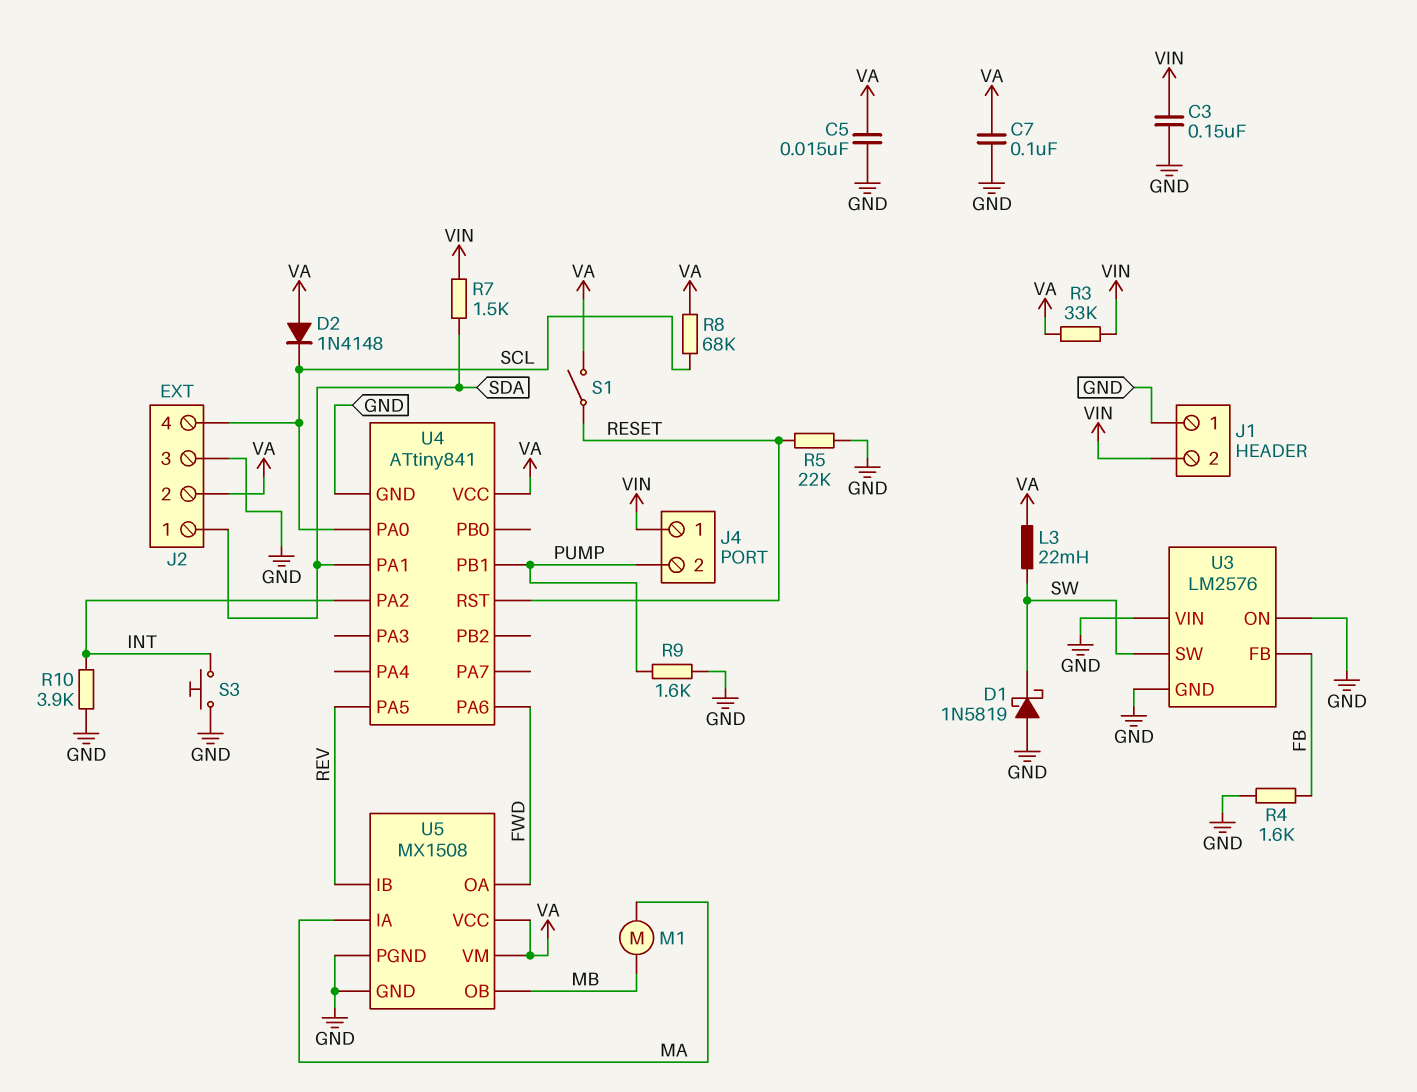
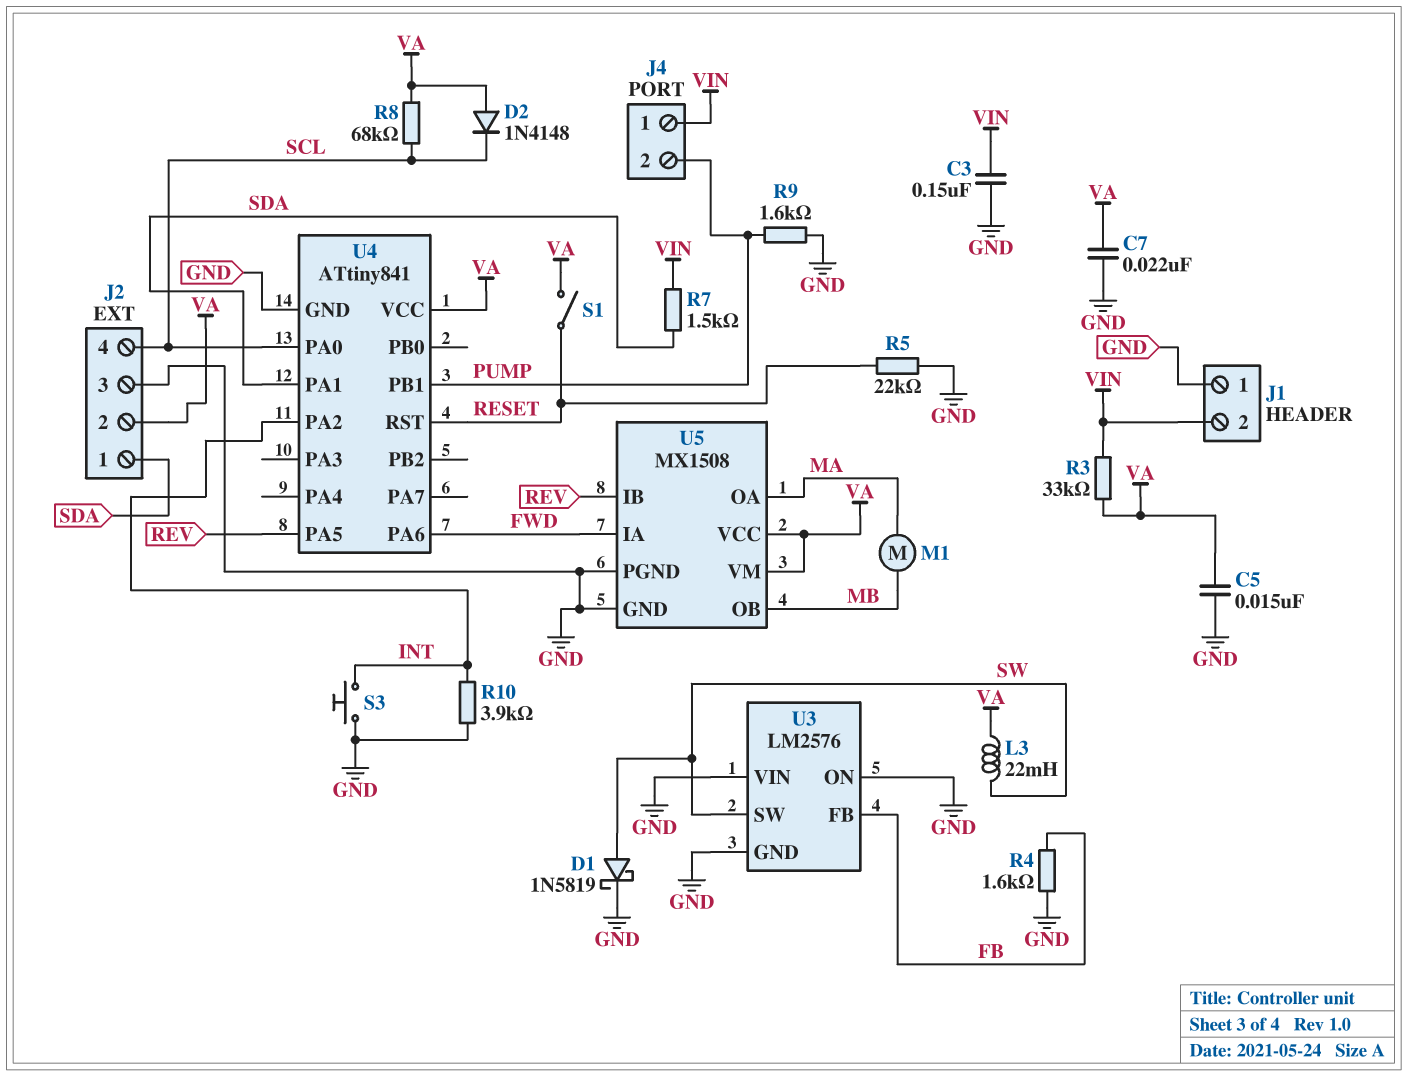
C7: 100nF (GND, VA) -> 22nF (GND, VA)
D1: schottky 1N5819 (A GND, K SW) -> schottky 1N5819 (A SW, K GND)
U5 pin IA: MA -> FWD
U5 pin OA: FWD -> MA

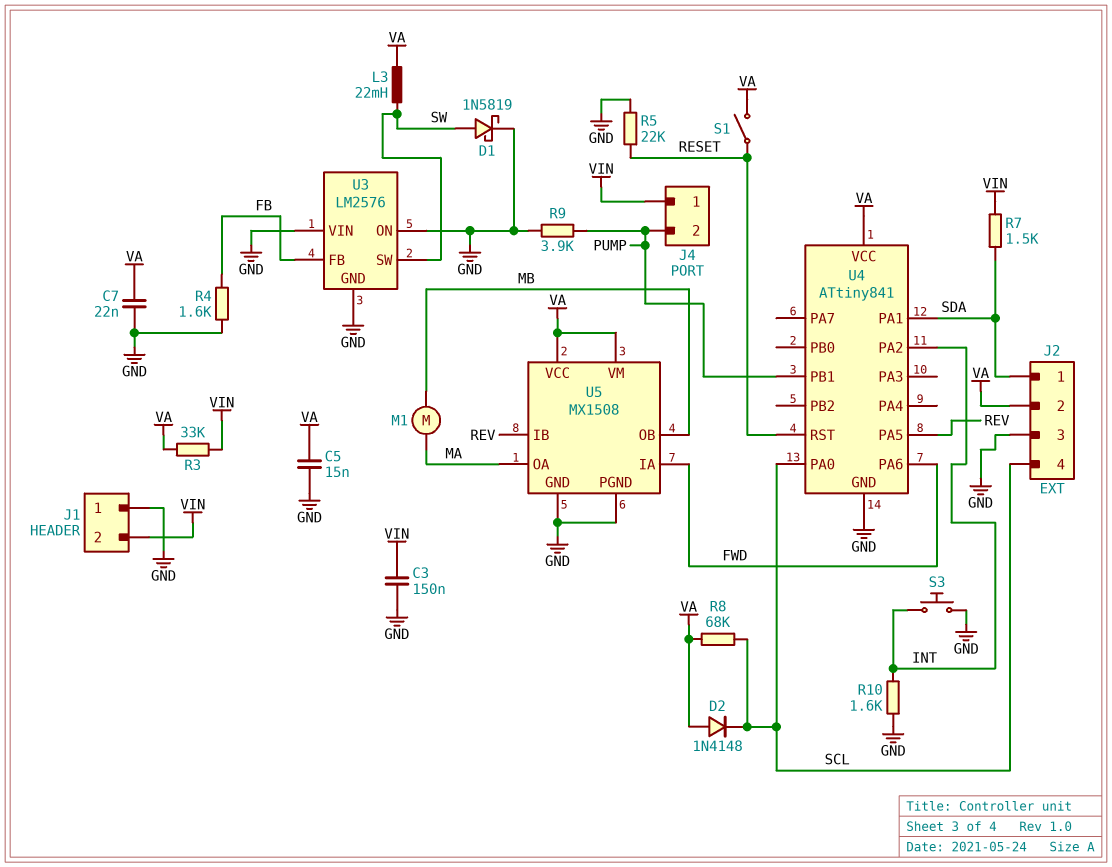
R9: 1.6k (GND, PUMP) -> 3.9k (GND, PUMP)
R10: 3.9k (GND, INT) -> 1.6k (GND, INT)

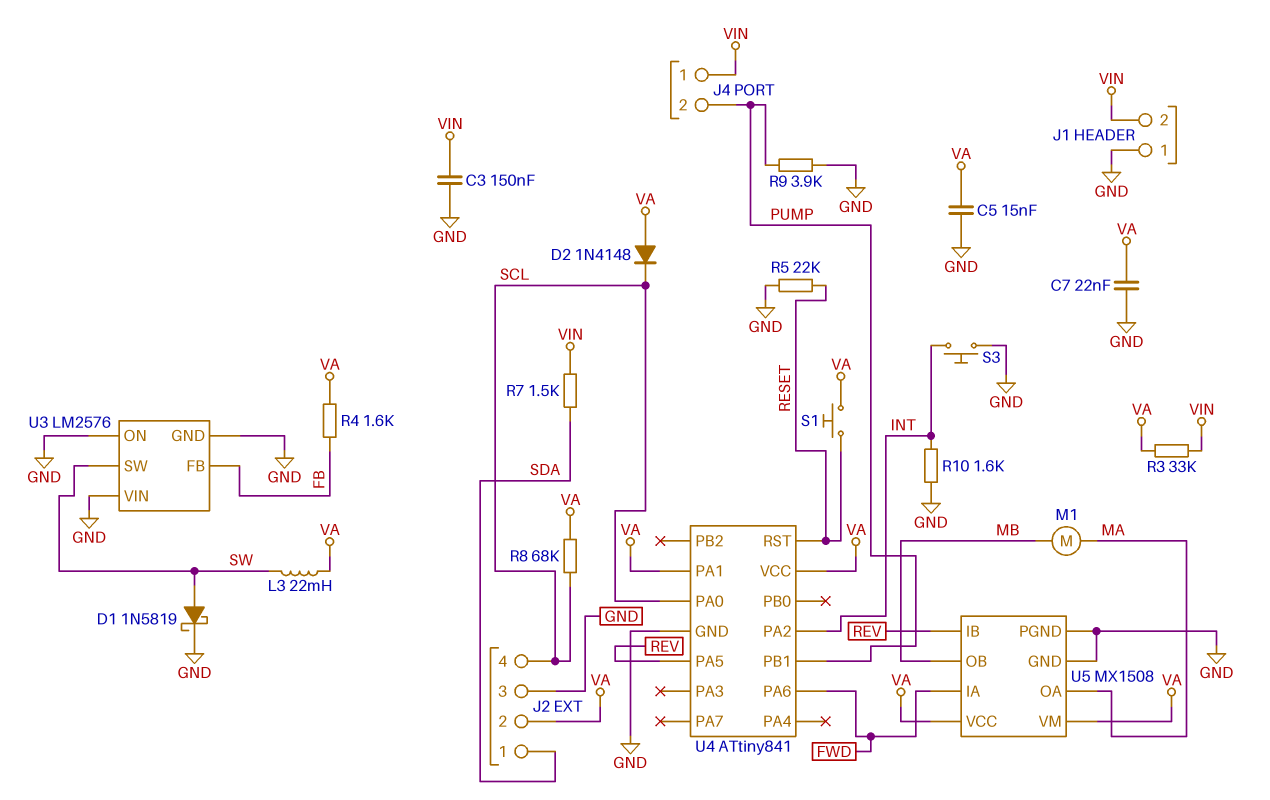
R4: 1.6k (FB, GND) -> 1.6k (FB, VA)
S1: switch (RESET, VA) -> button (RESET, VA)
U4 pin PA1: SDA -> VA

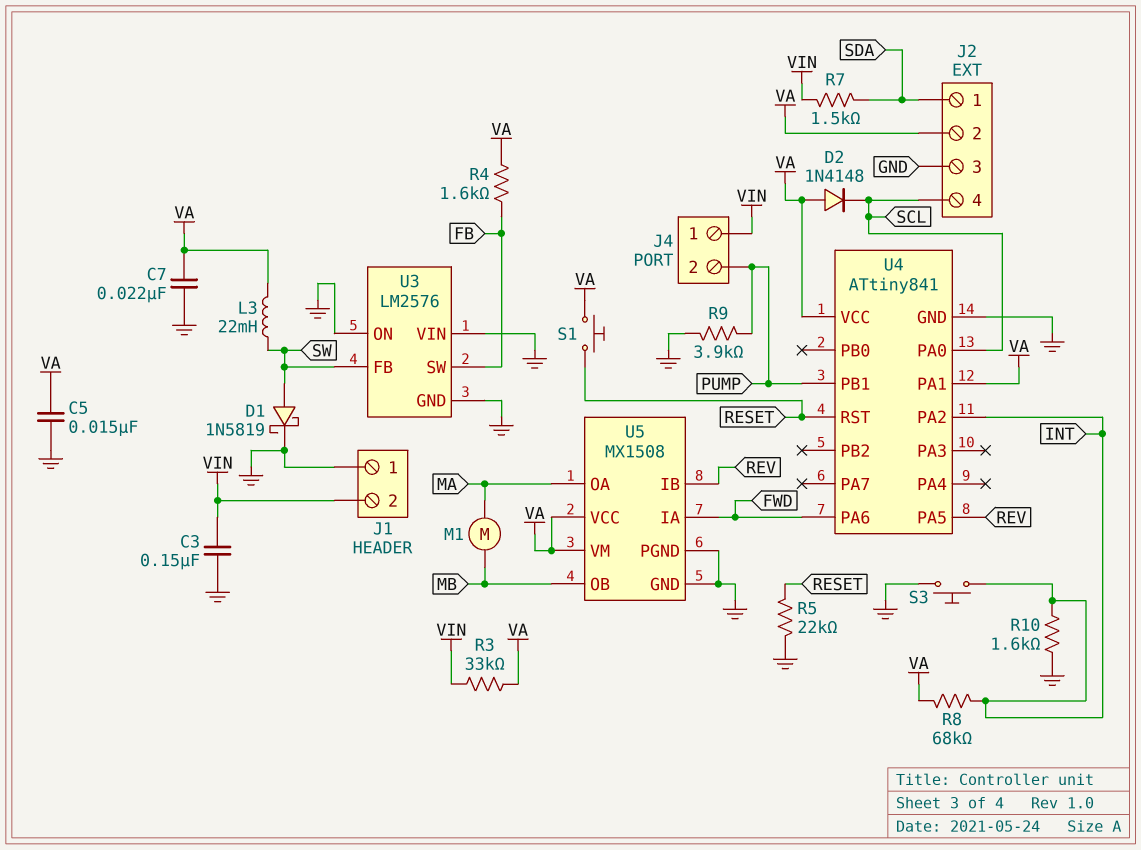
R8: 68k (SCL, VA) -> 68k (INT, VA)
U3 pin FB: FB -> SW
U3 pin SW: SW -> FB

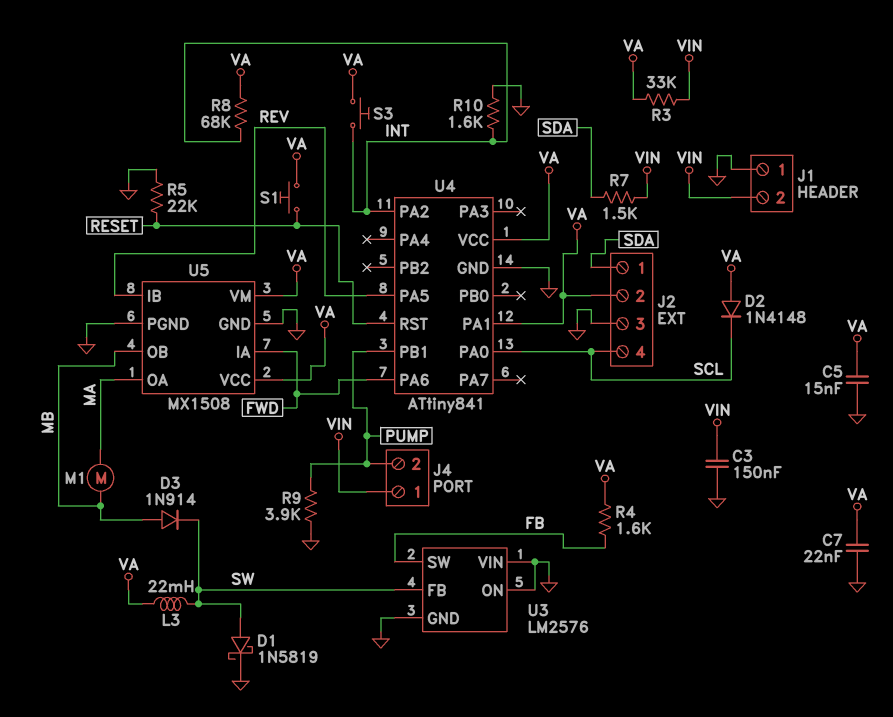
D3: none -> diode 1N914 (A MB, K SW)
S3: button (GND, INT) -> button (INT, VA)

